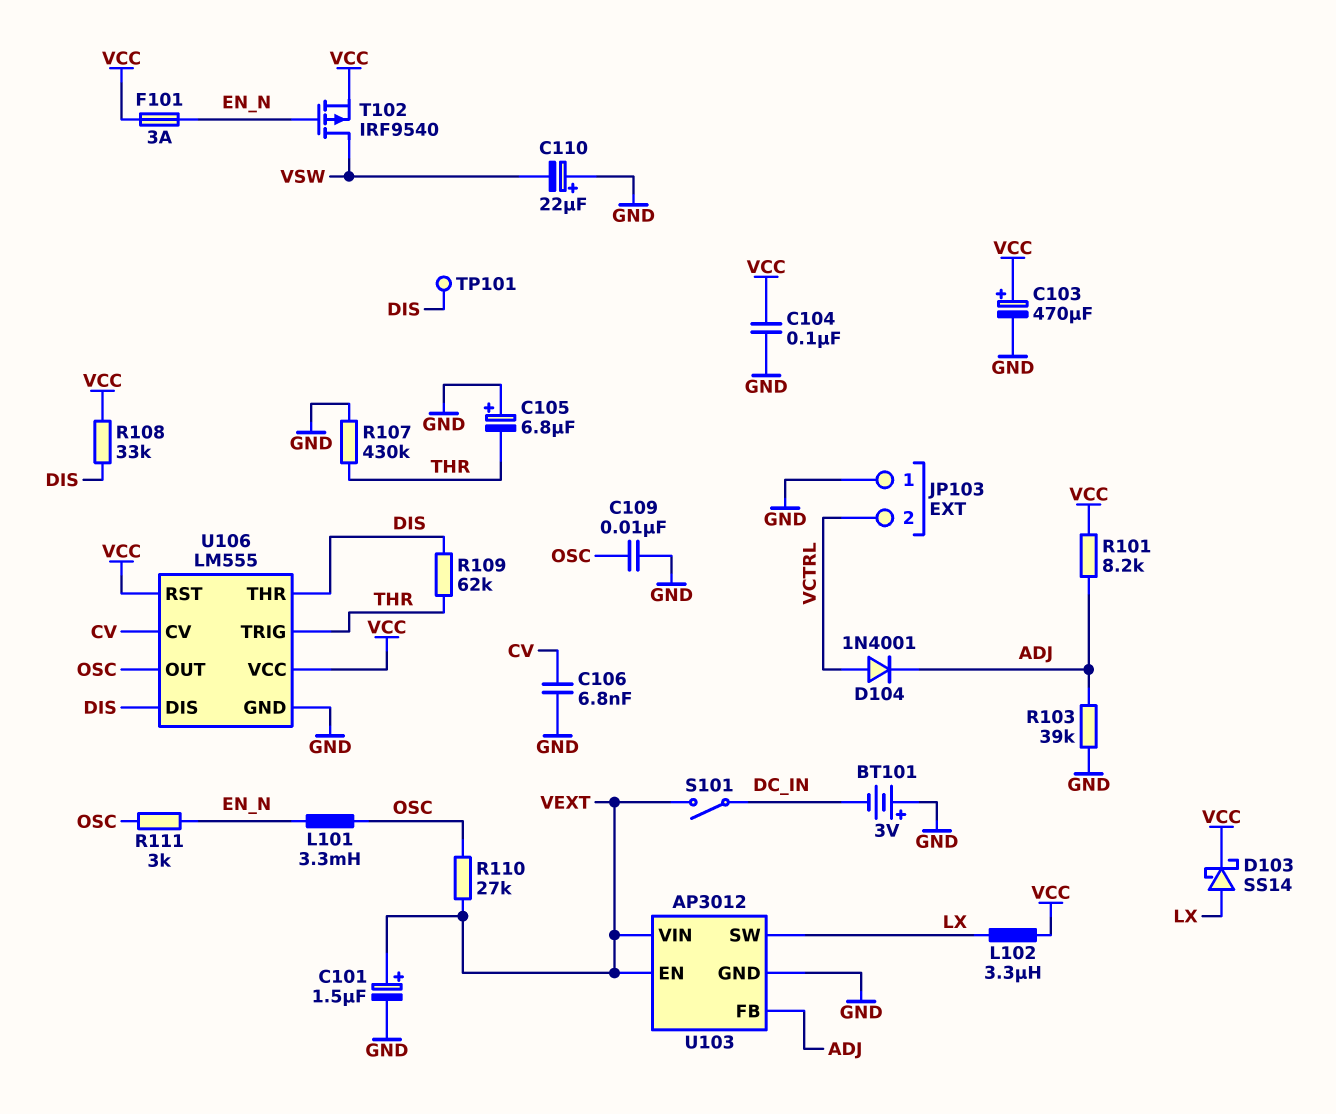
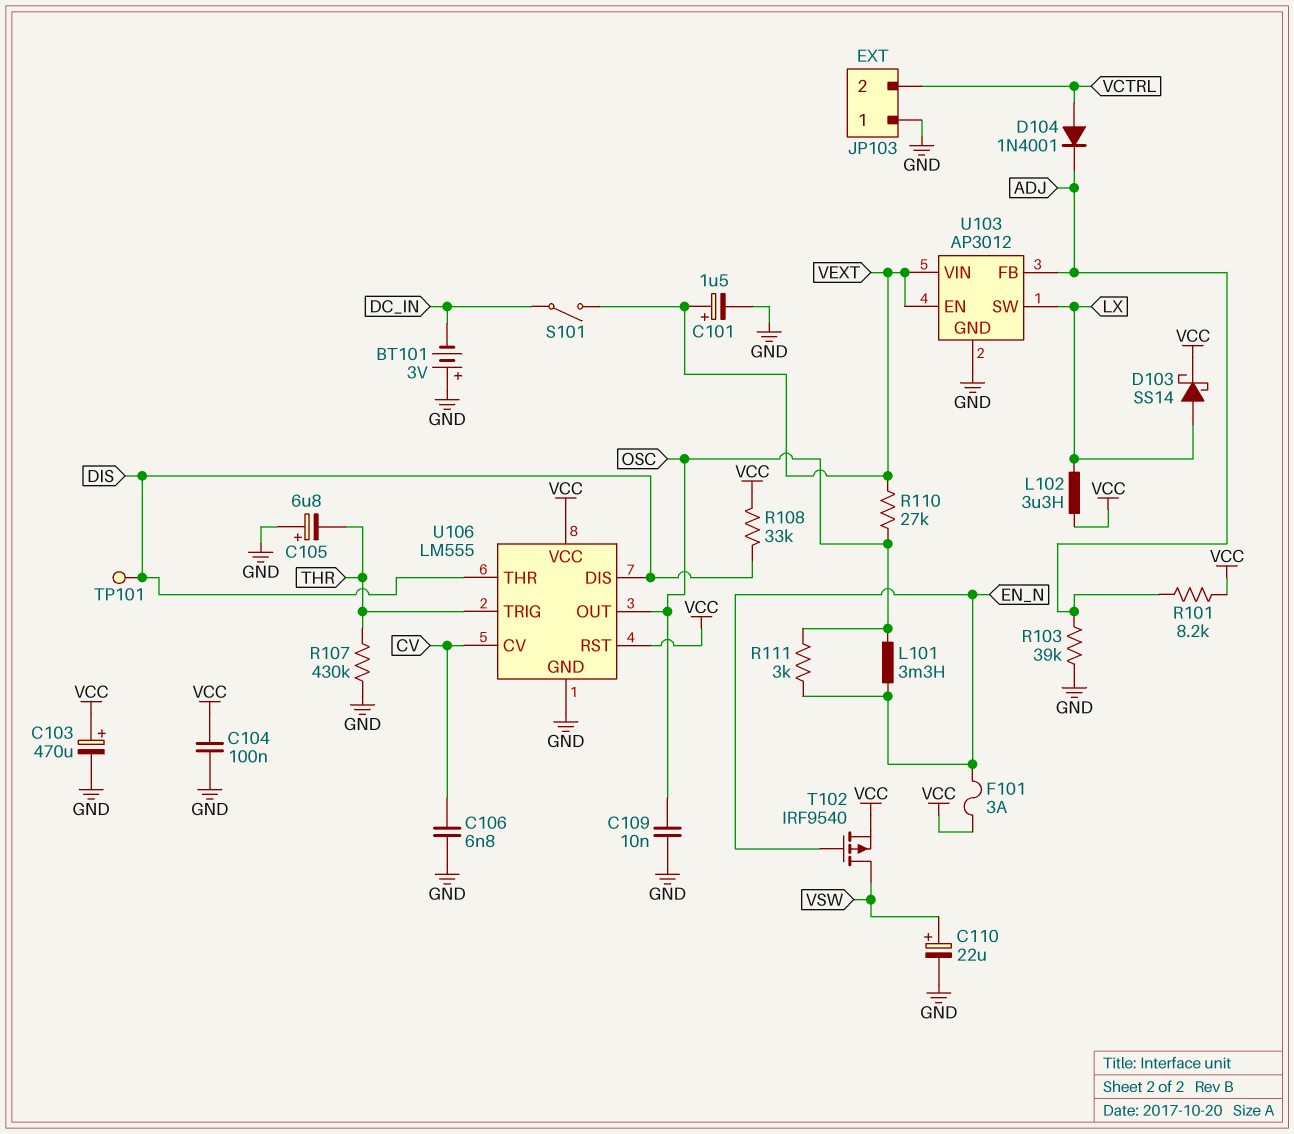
C110: 22uF (plus GND, minus VSW) -> 22uF (plus VSW, minus GND)
R109: 62k (DIS, THR) -> none

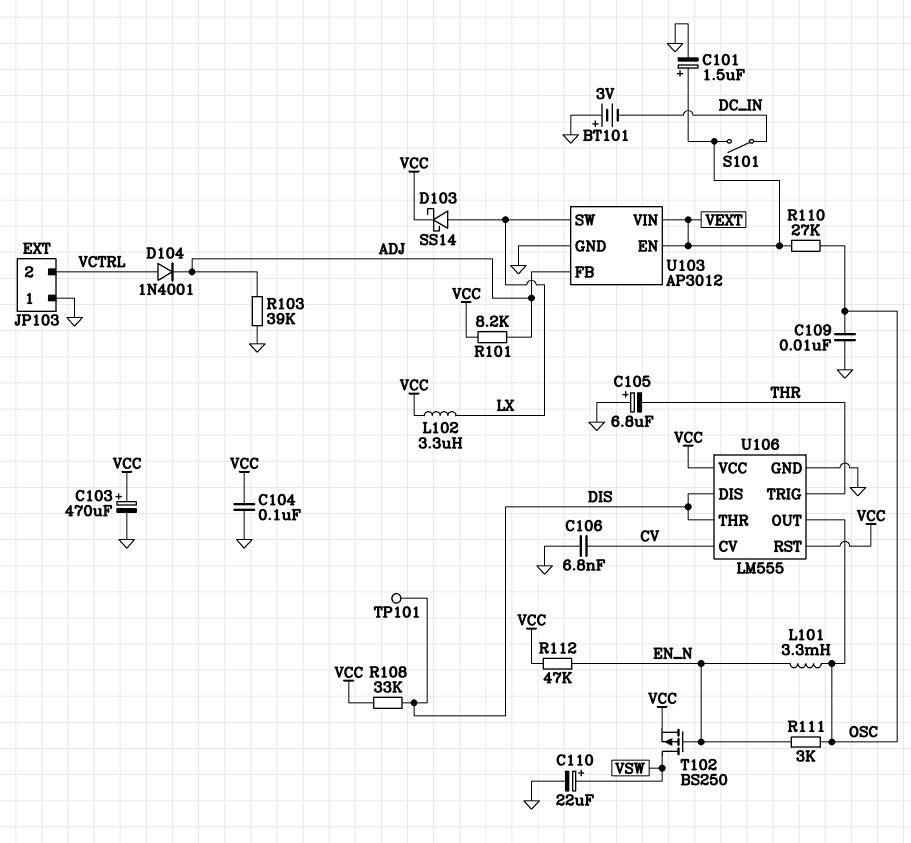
F101: 3A (EN_N, VCC) -> none
R107: 430k (GND, THR) -> none
R112: none -> 47k (EN_N, VCC)
T102: PMOS IRF9540 (G EN_N, D VSW, S VCC) -> PMOS BS250 (G EN_N, D VSW, S VCC)

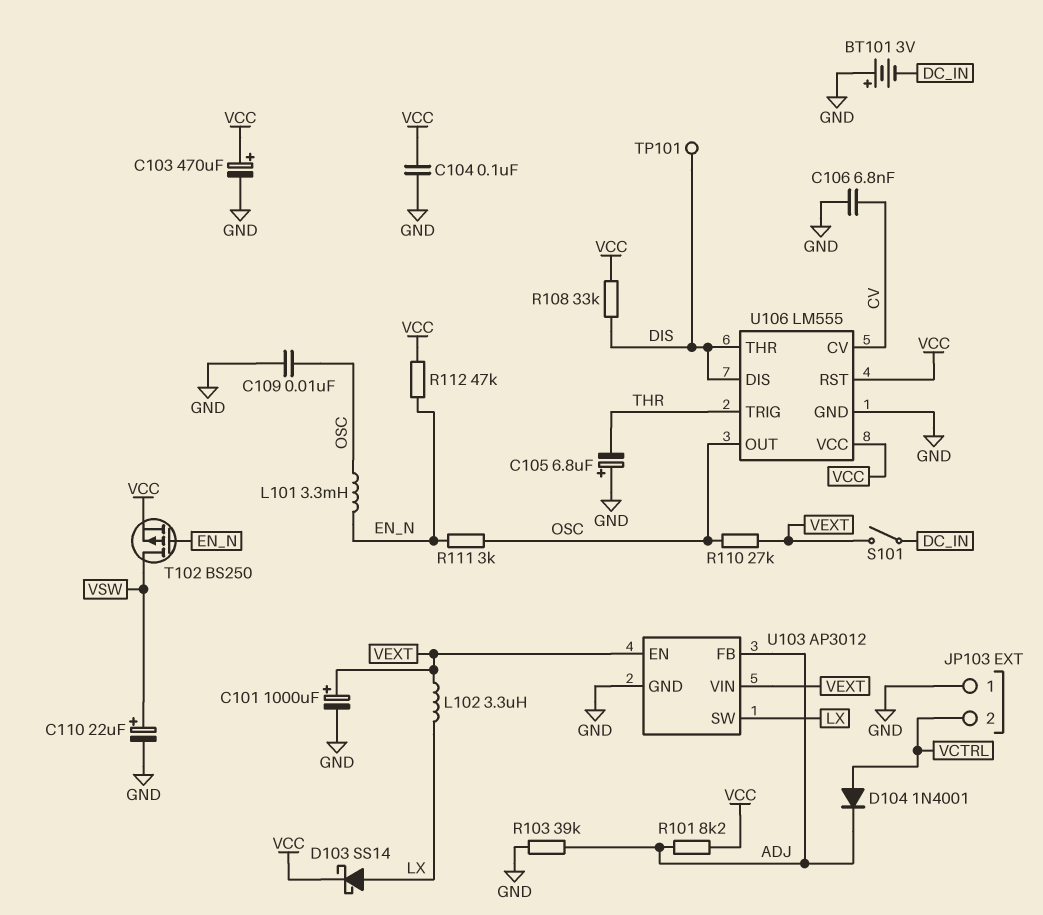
C101: 1.5uF (plus VEXT, minus GND) -> 1000uF (plus VEXT, minus GND)
L102: 3.3uH (LX, VCC) -> 3.3uH (LX, VEXT)

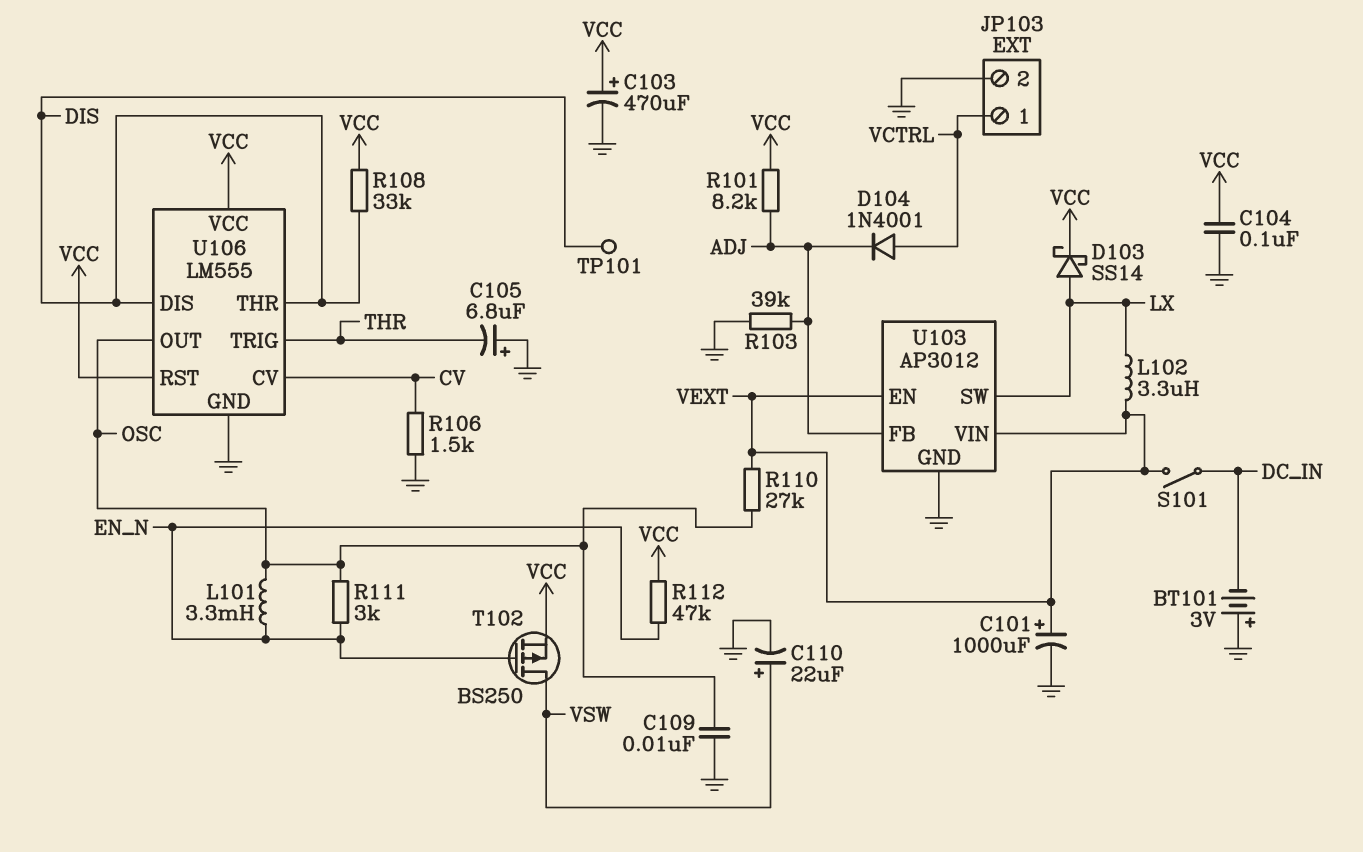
C106: 6.8nF (CV, GND) -> none
JP103 pin 1: GND -> VCTRL
JP103 pin 2: VCTRL -> GND
R106: none -> 1.5k (CV, GND)

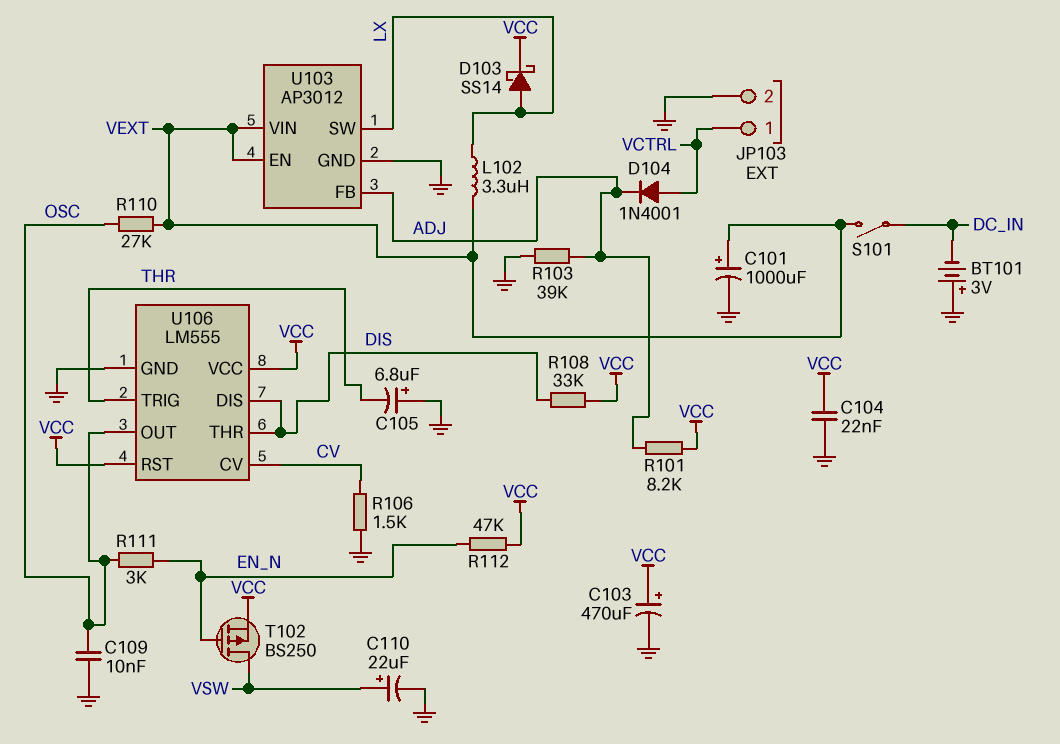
C104: 100nF (GND, VCC) -> 22nF (GND, VCC)
L101: 3.3mH (EN_N, OSC) -> none
TP101: test point (DIS) -> none

